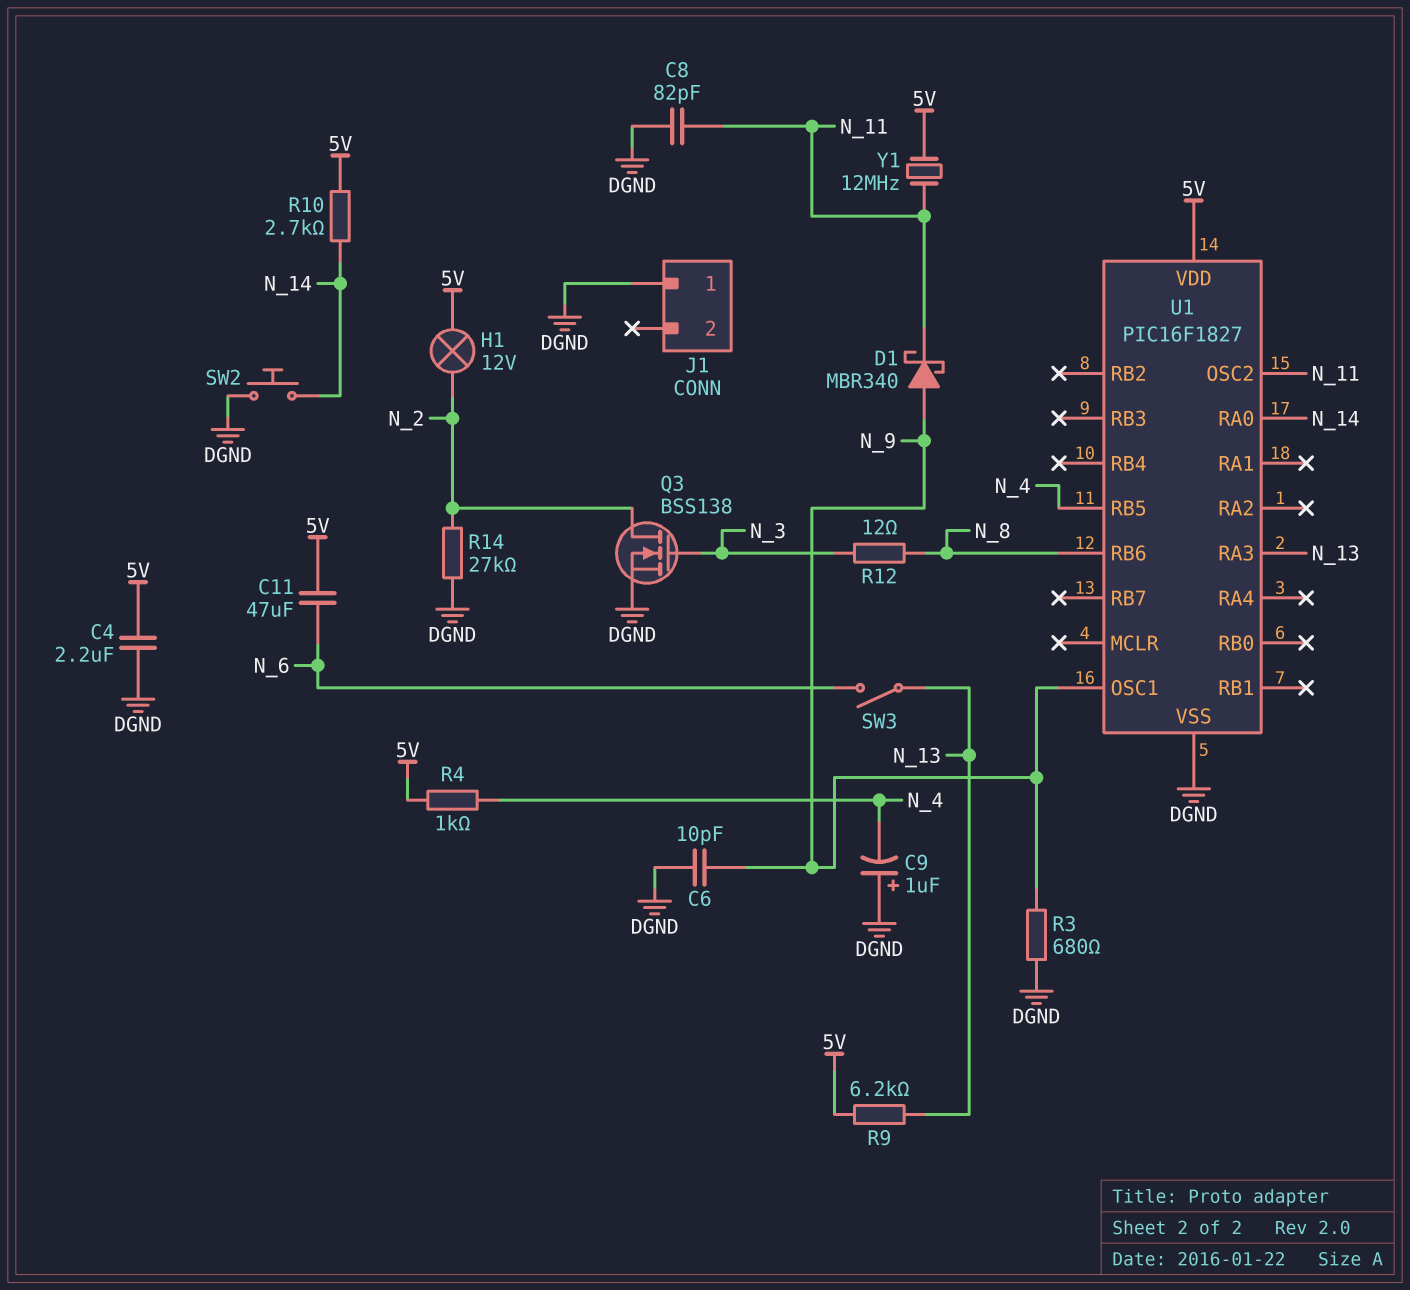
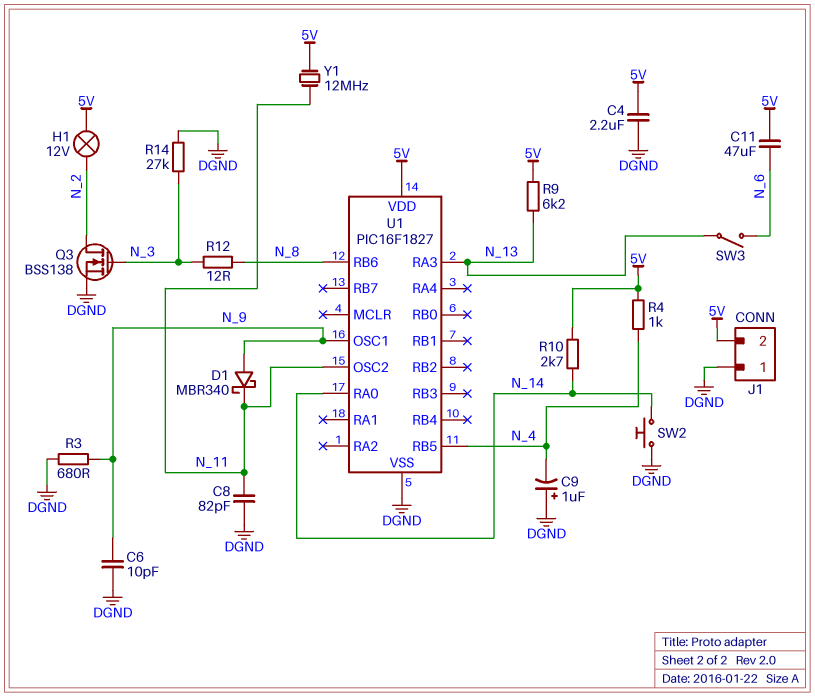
J1 pin 2: none -> 5V
R14: 27k (DGND, N_2) -> 27k (DGND, N_3)

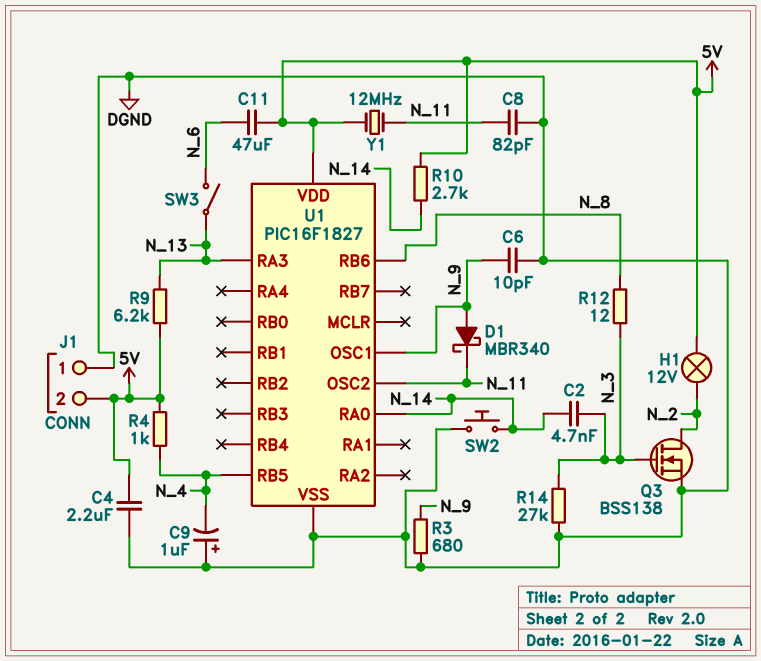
C2: none -> 4.7nF (N_3, N_14)

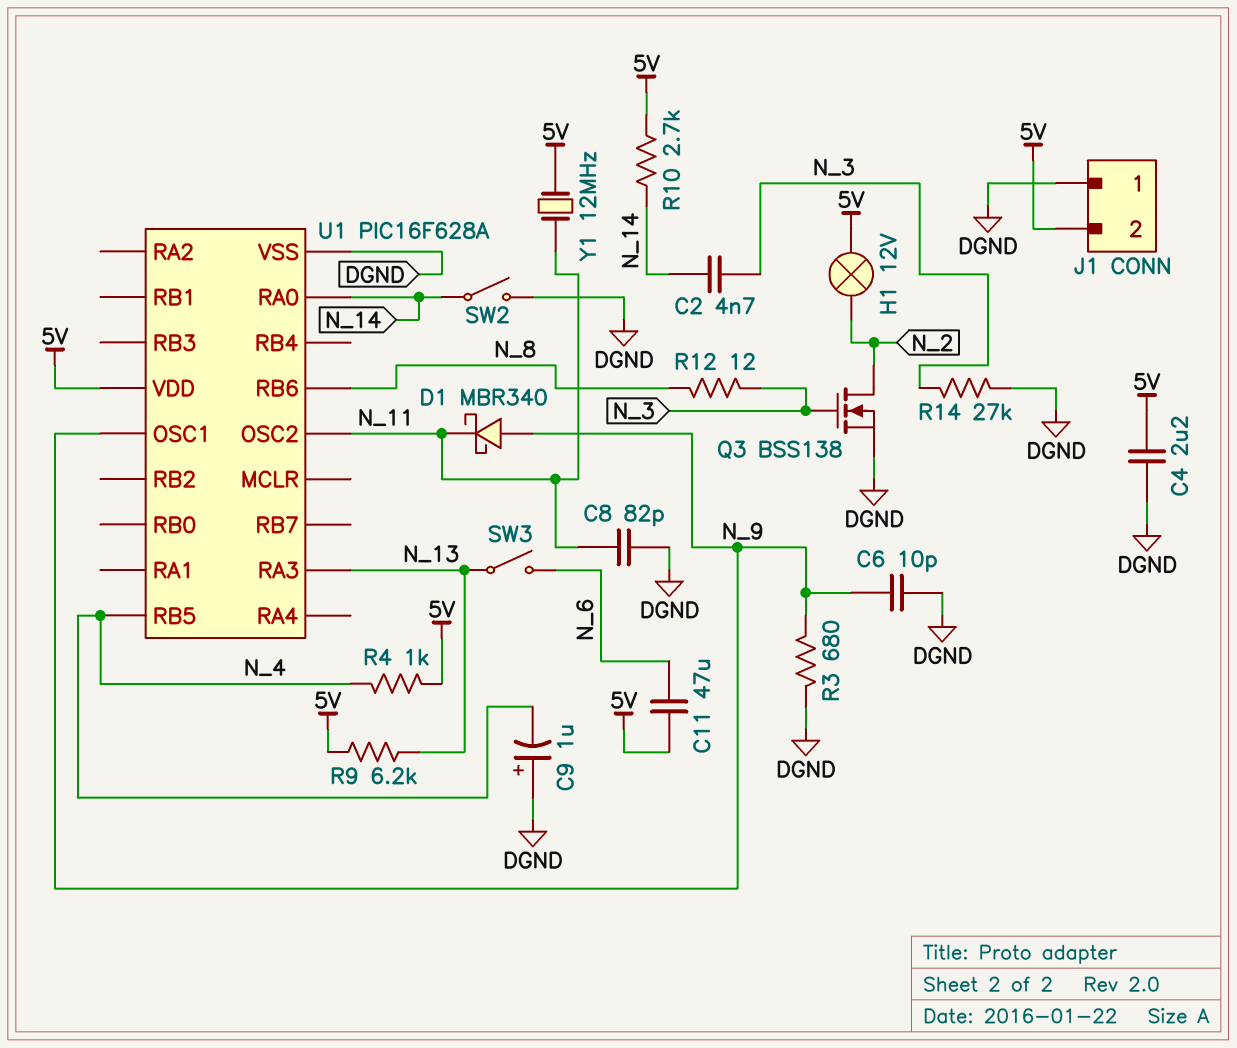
SW2: button (DGND, N_14) -> switch (DGND, N_14)
U1: PIC16F1827 -> PIC16F628A

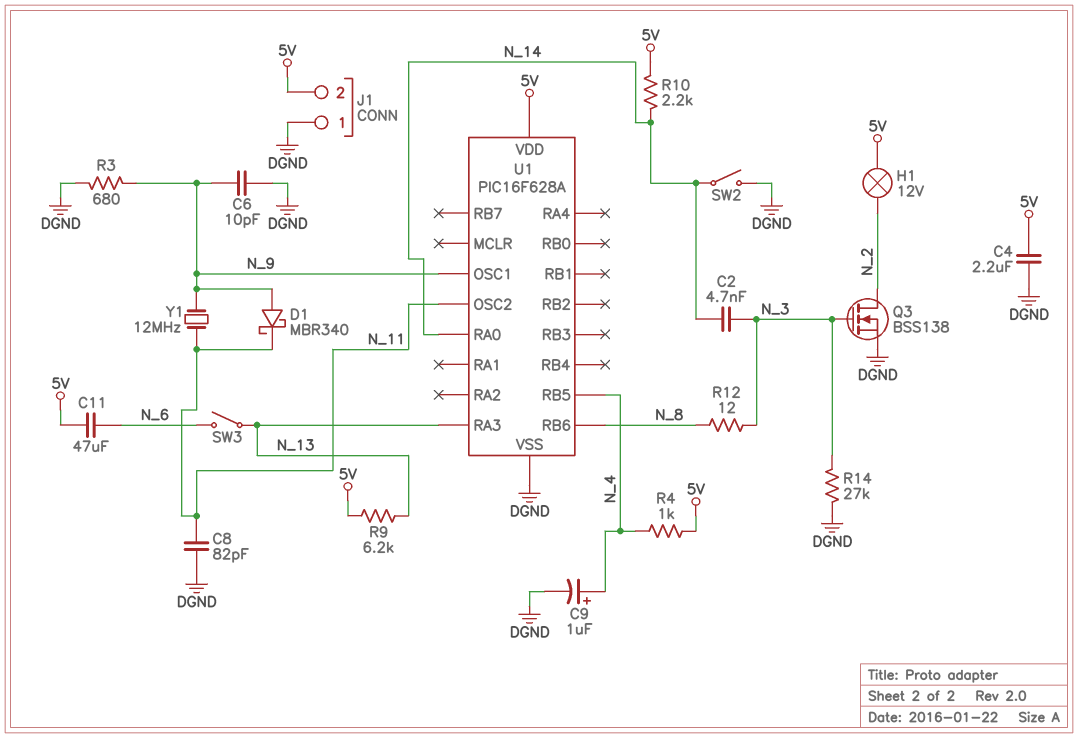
C9: 1uF (plus DGND, minus N_4) -> 1uF (plus N_4, minus DGND)
R10: 2.7k (5V, N_14) -> 2.2k (5V, N_14)
Y1: 12MHz (5V, N_11) -> 12MHz (N_9, N_11)

